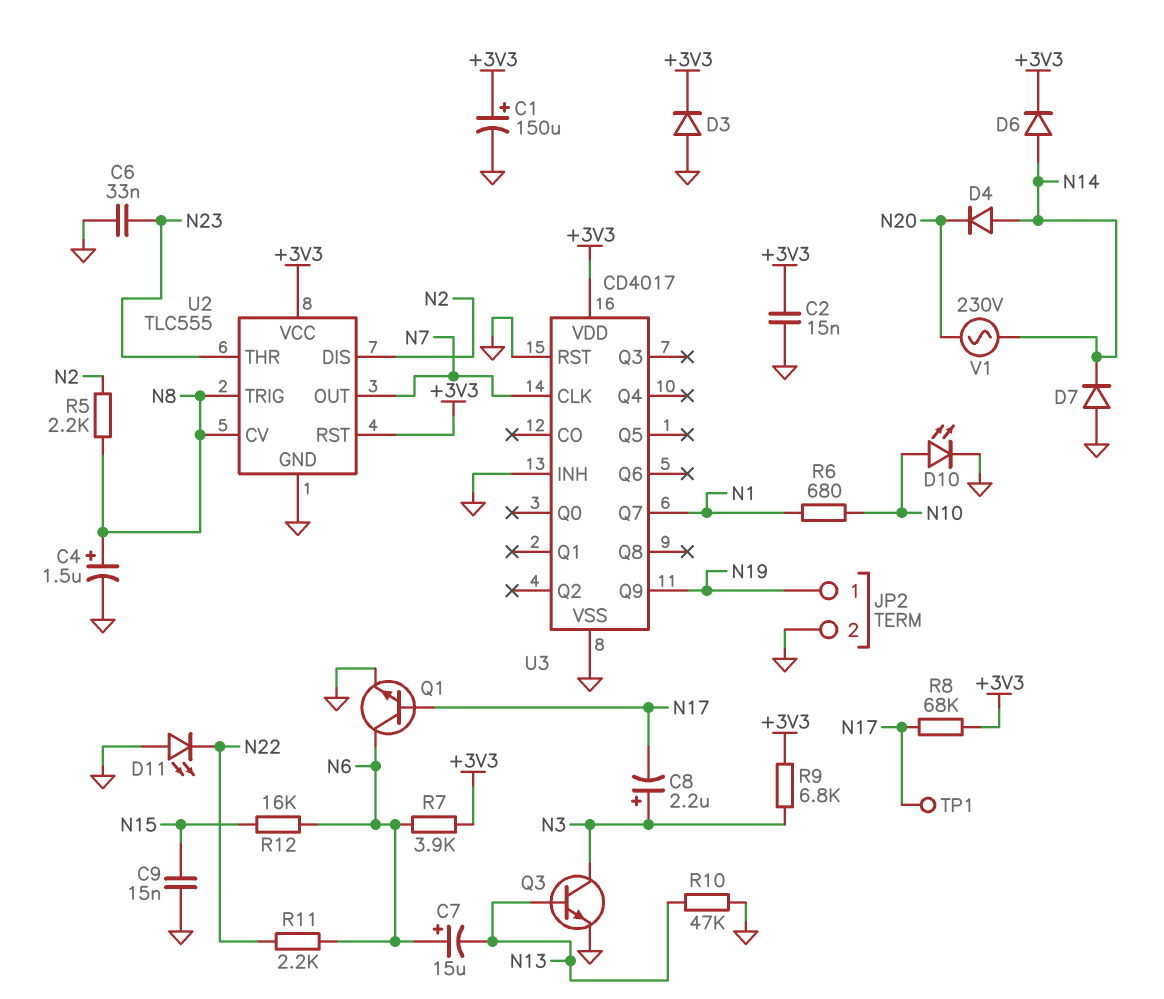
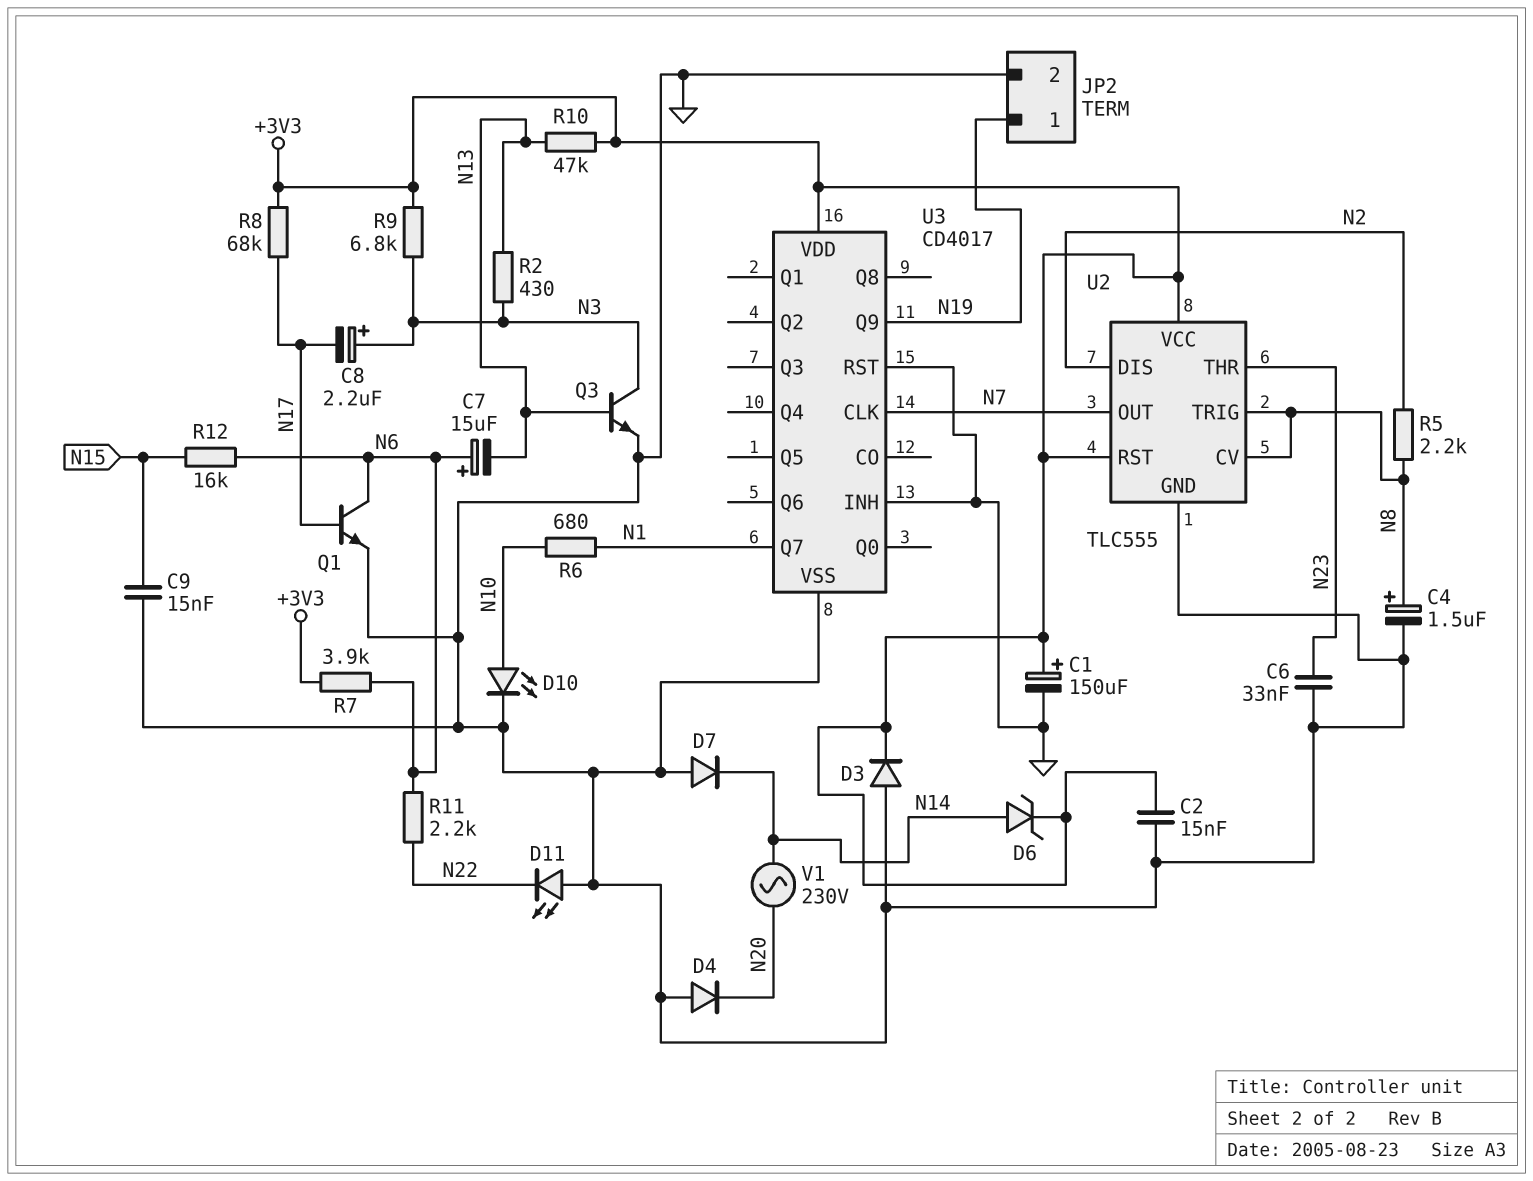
D4: diode (A N14, K N20) -> diode (A GND, K N20)
D6: diode (A N14, K +3V3) -> zener (A N14, K +3V3)
R2: none -> 430 (N3, N13)
R10: 47k (GND, N13) -> 47k (+3V3, N13)
TP1: test point (N17) -> none

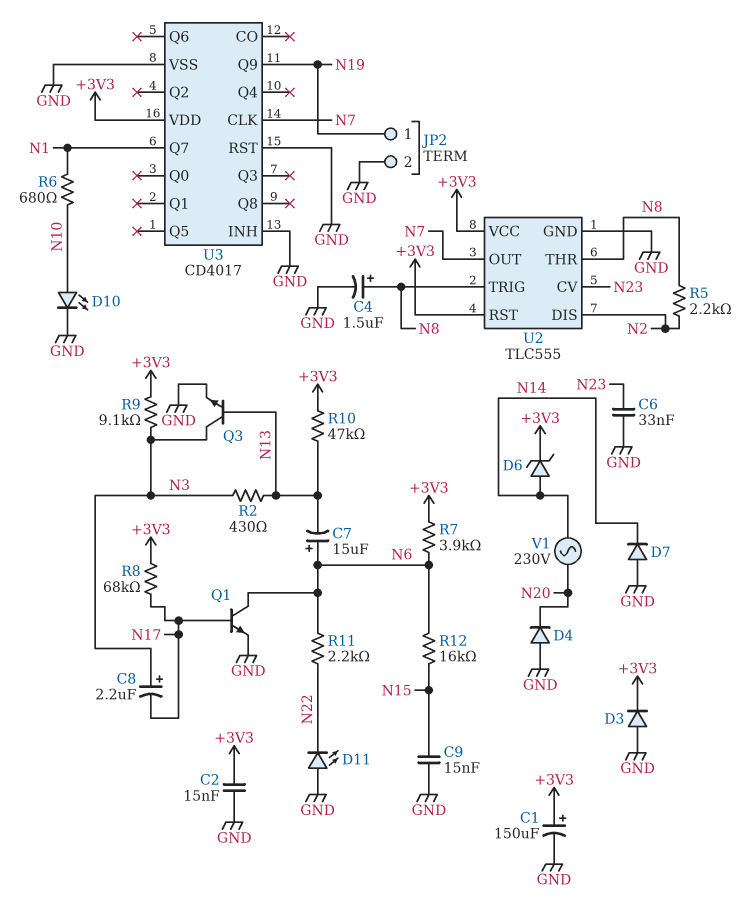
R9: 6.8k (+3V3, N3) -> 9.1k (+3V3, N3)
U2 pin CV: N8 -> N23
U2 pin THR: N23 -> N8

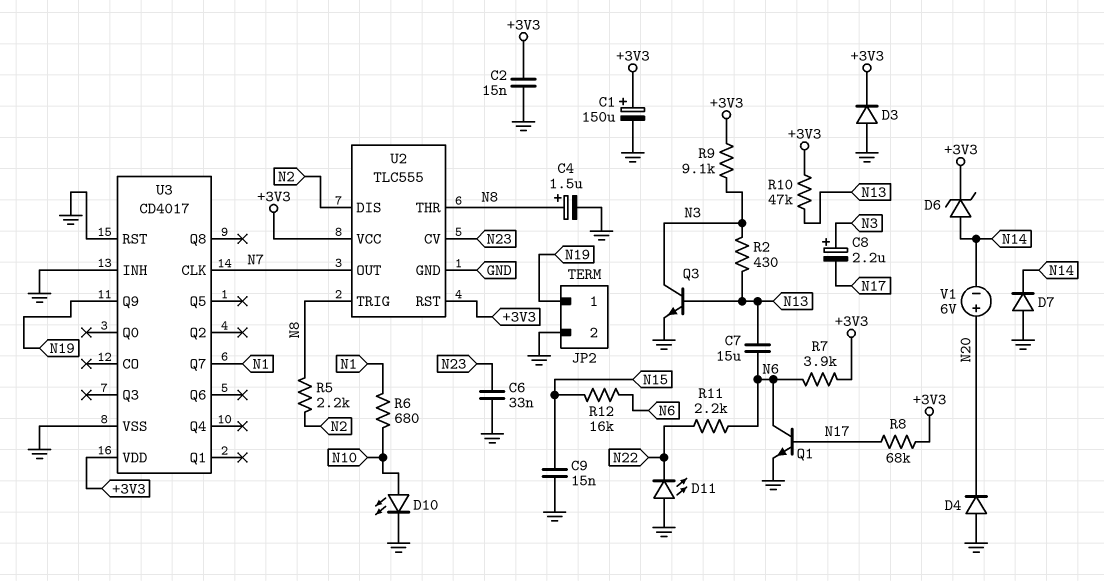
C7: 15uF (plus N6, minus N13) -> 15uF (N6, N13)
V1: AC 230V (N14, N20) -> 6V (plus N20, minus N14)

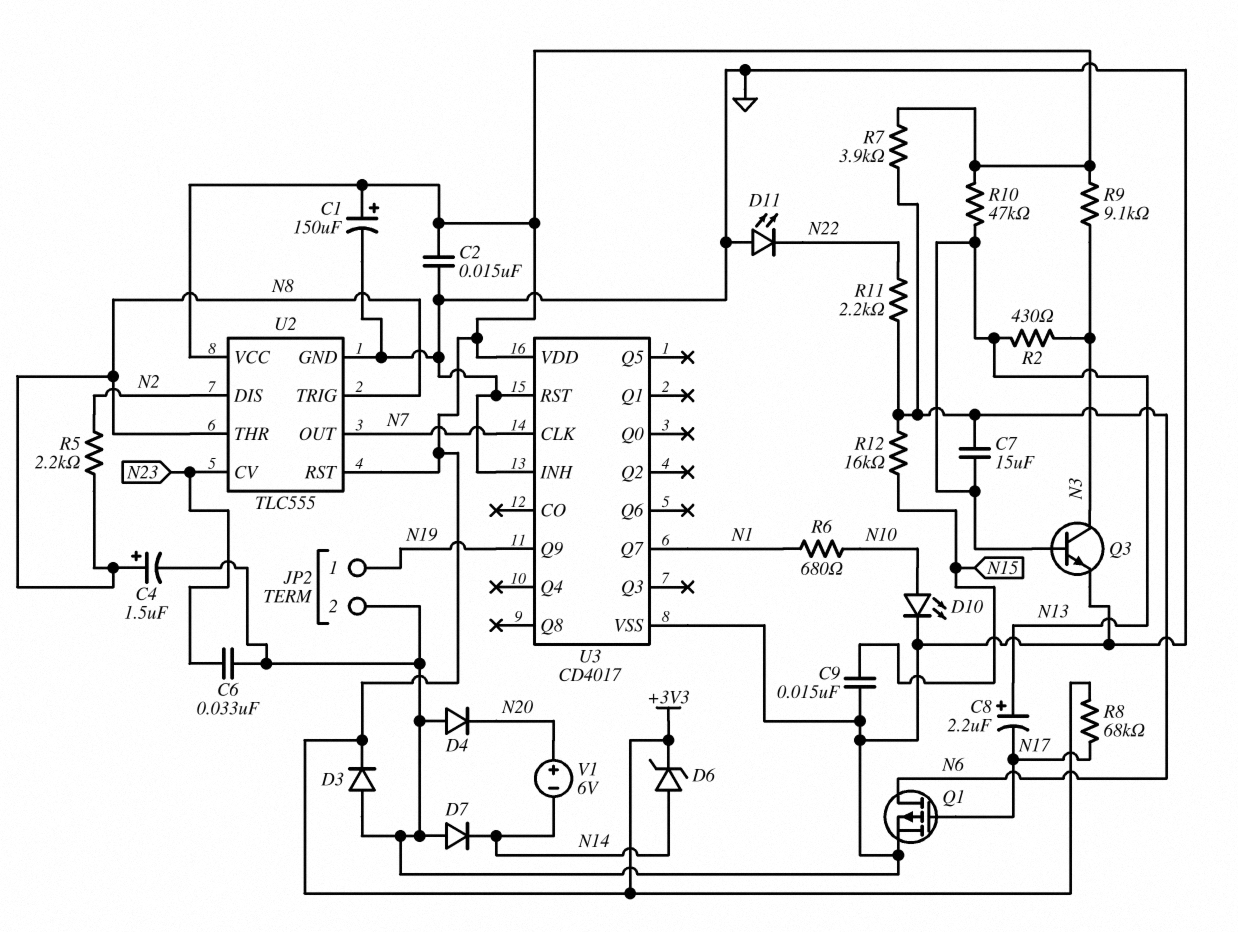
C8: 2.2uF (plus N3, minus N17) -> 2.2uF (plus N13, minus N17)
Q1: NPN (B N17, C N6, E GND) -> PMOS (G N17, D N6, S GND)

